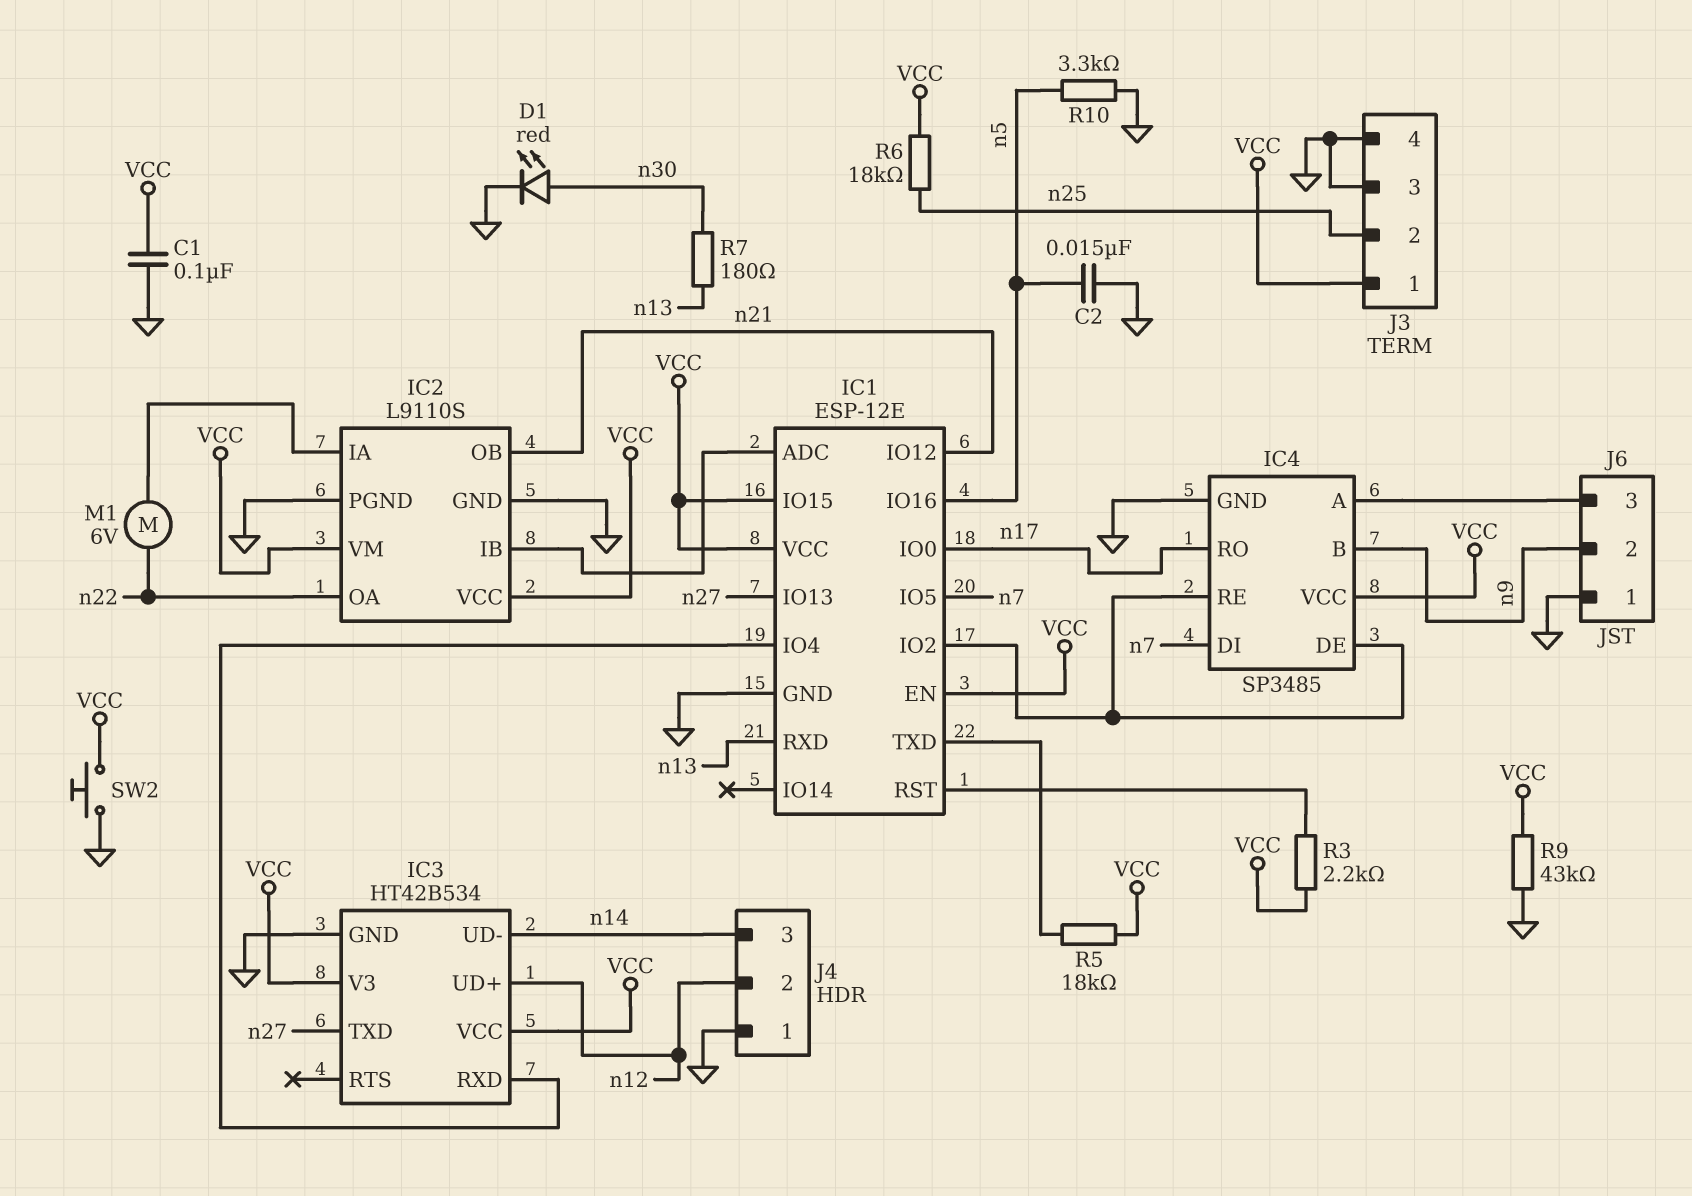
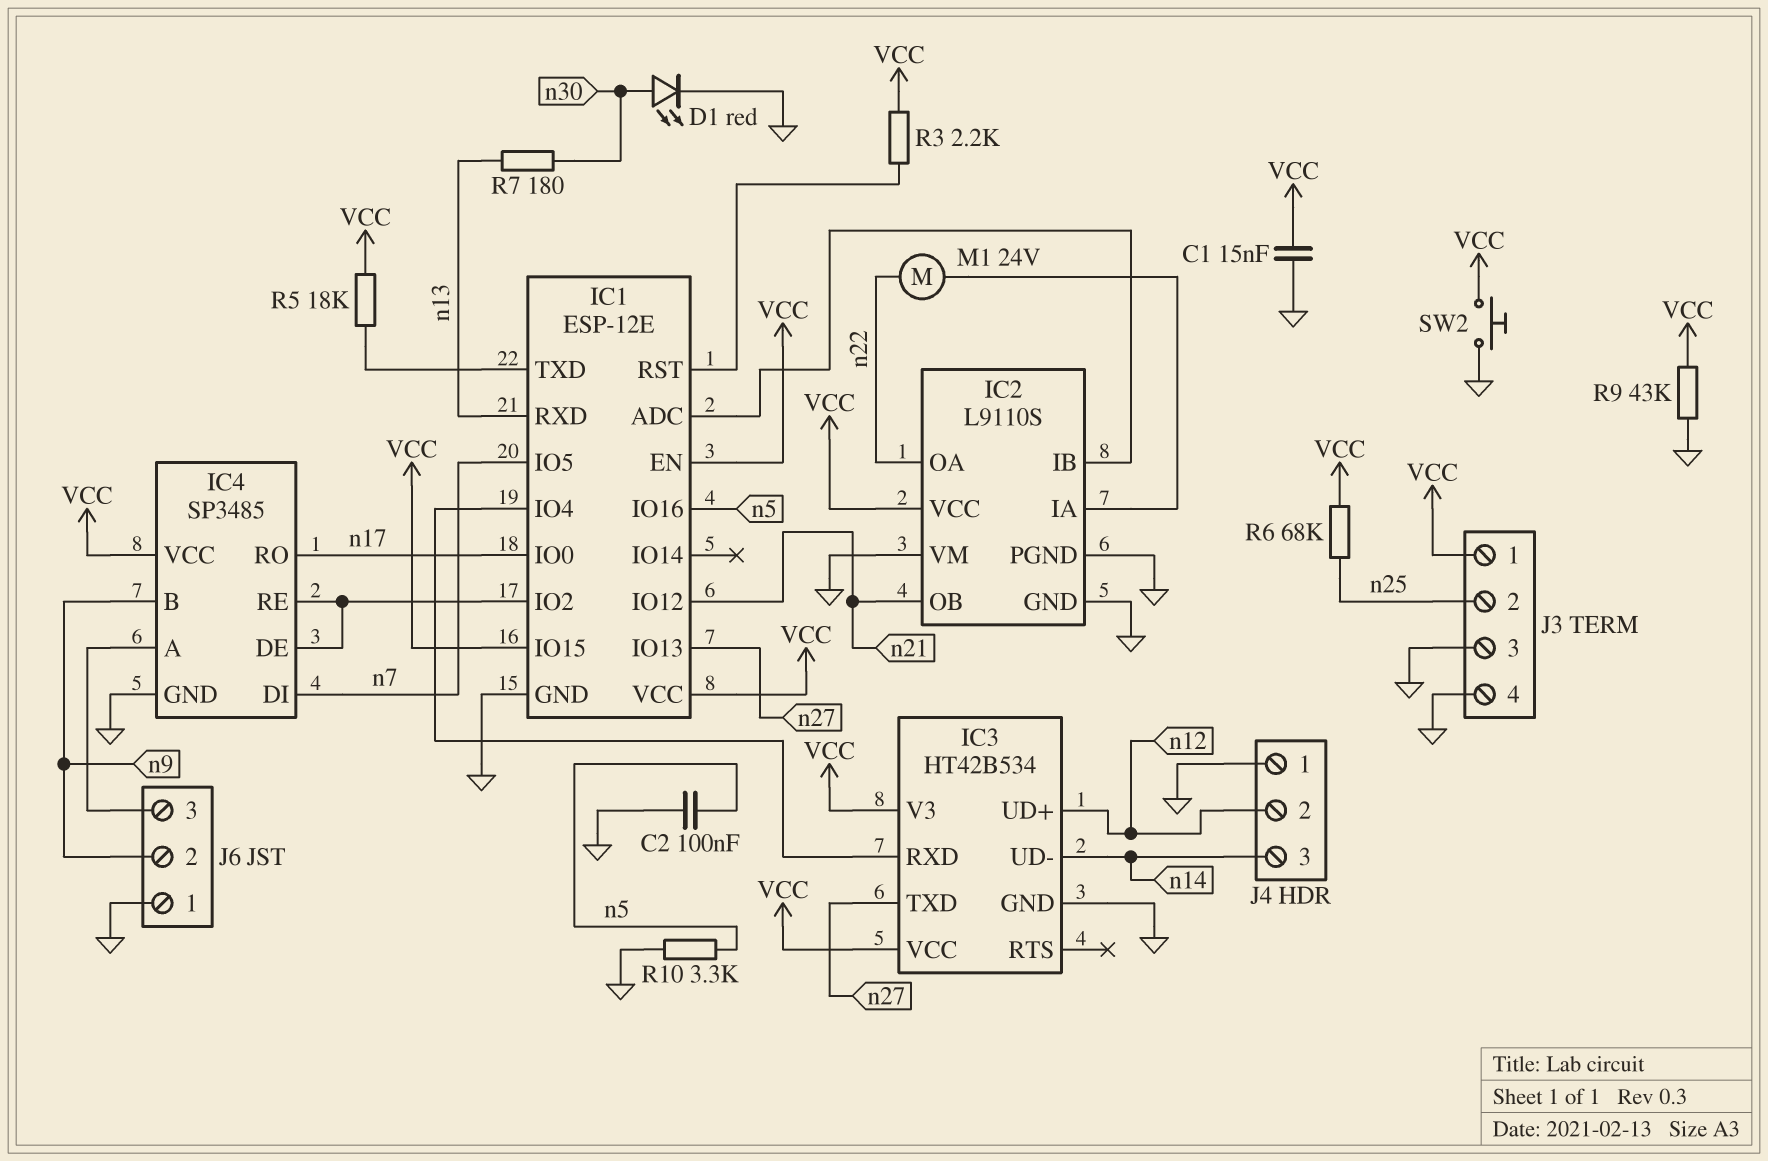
C1: 100nF (GND, VCC) -> 15nF (GND, VCC)
C2: 15nF (GND, n5) -> 100nF (GND, n5)
IC2 pin VM: VCC -> GND
M1: motor 6V (IC2/IA, n22) -> motor 24V (IC2/IA, n22)
R6: 18k (VCC, n25) -> 68k (VCC, n25)

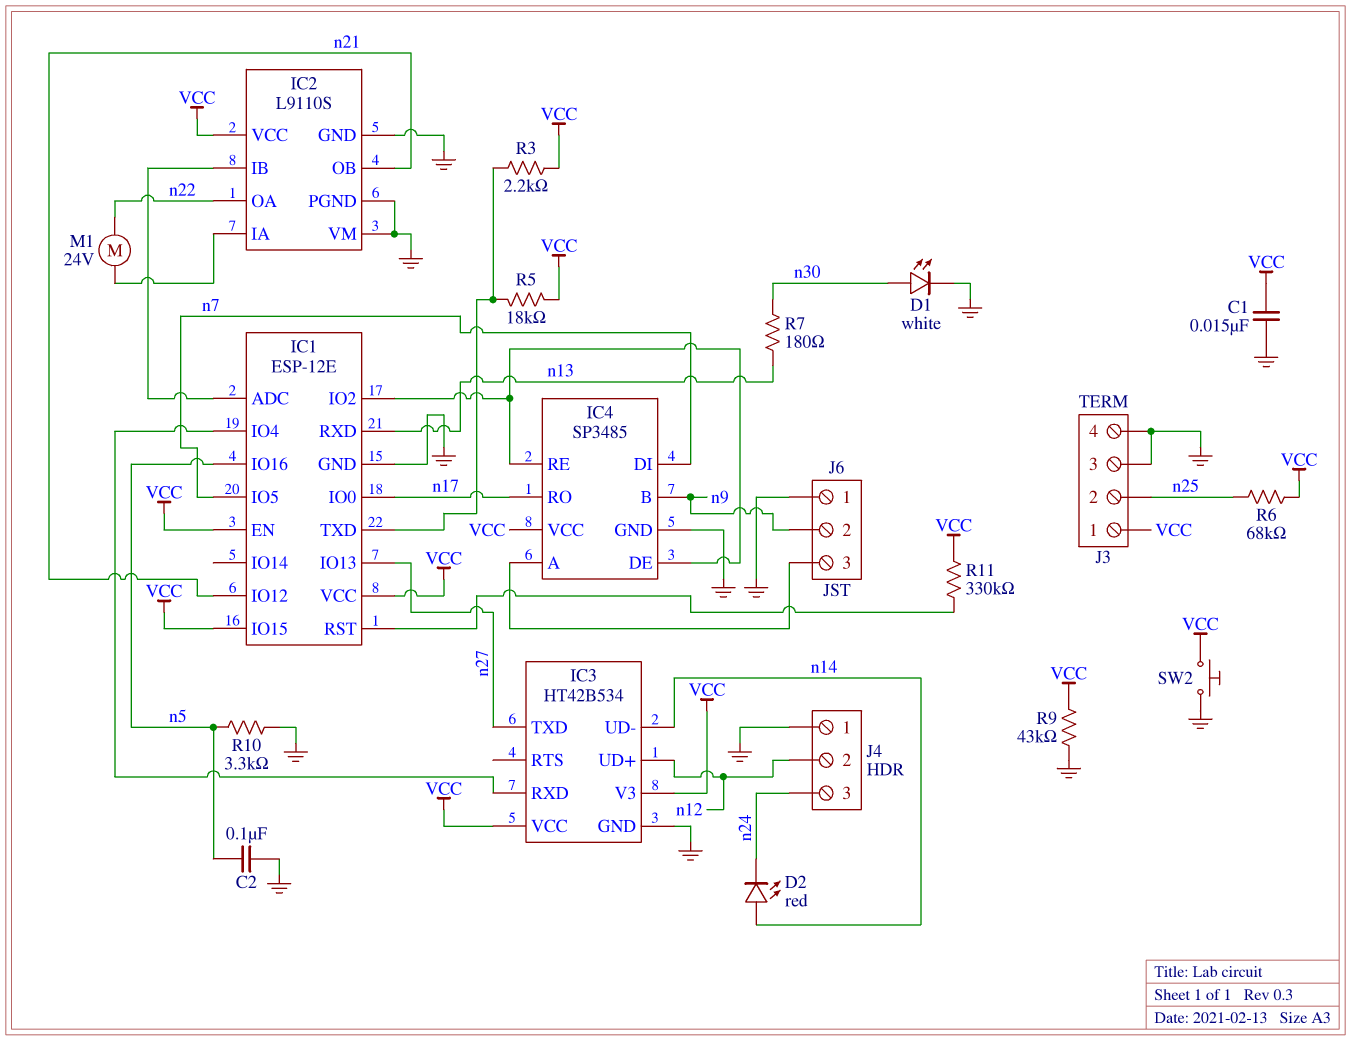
D1: LED red (A n30, K GND) -> LED white (A n30, K GND)
D2: none -> LED red (A n14, K n24)
J4 pin 3: n14 -> n24
R3: 2.2k (IC1/RST, VCC) -> 2.2k (IC1/TXD, VCC)
R11: none -> 330k (IC1/RST, VCC)

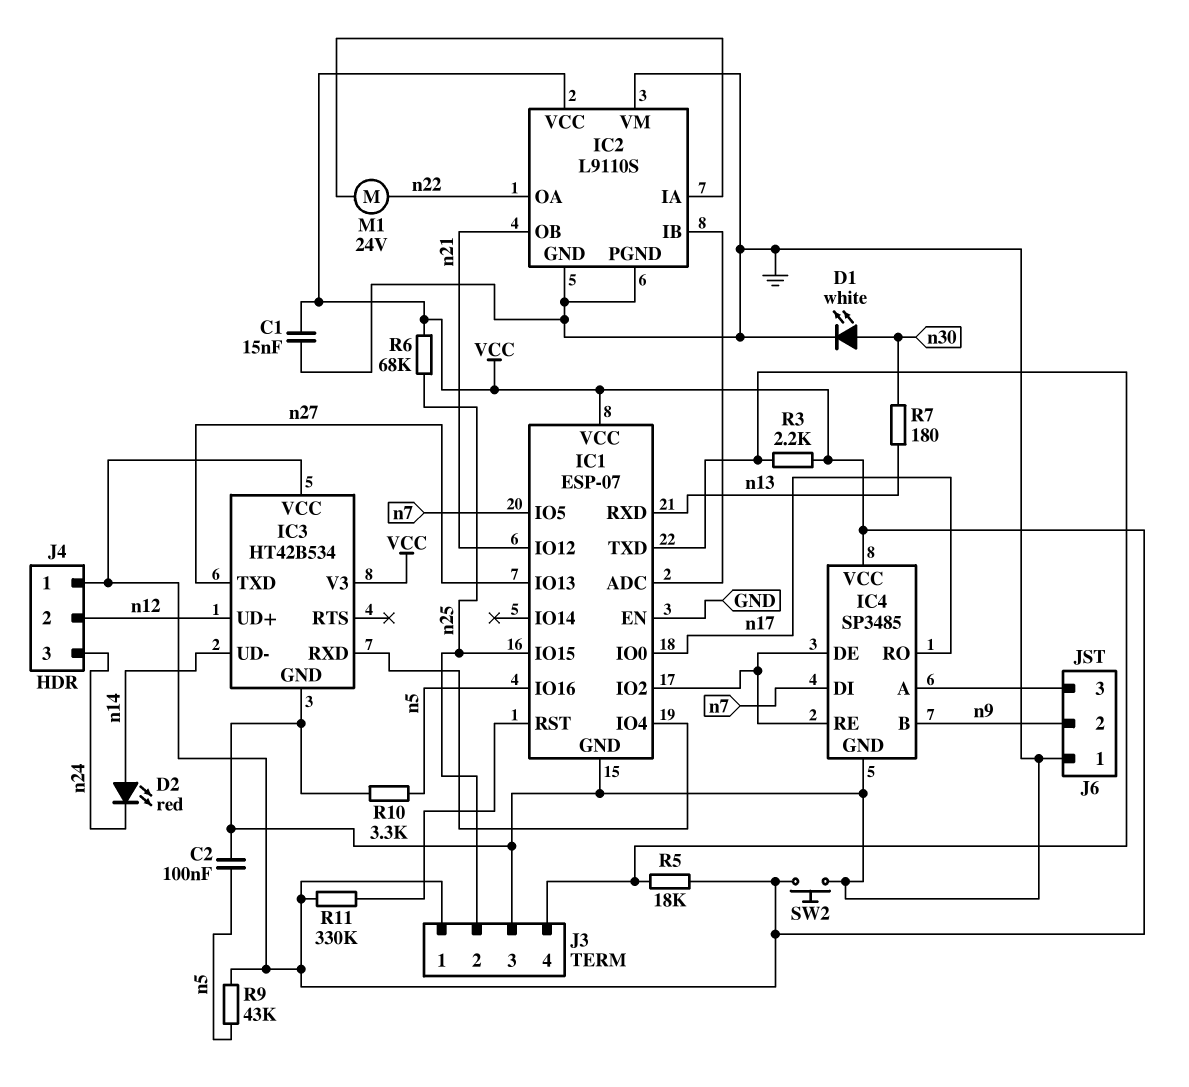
IC1: ESP-12E -> ESP-07
IC1 pin EN: VCC -> GND
IC1 pin IO15: VCC -> n25
J3 pin 4: GND -> IC1/TXD
J4 pin 1: GND -> VCC
R9: 43k (GND, VCC) -> 43k (VCC, n5)

